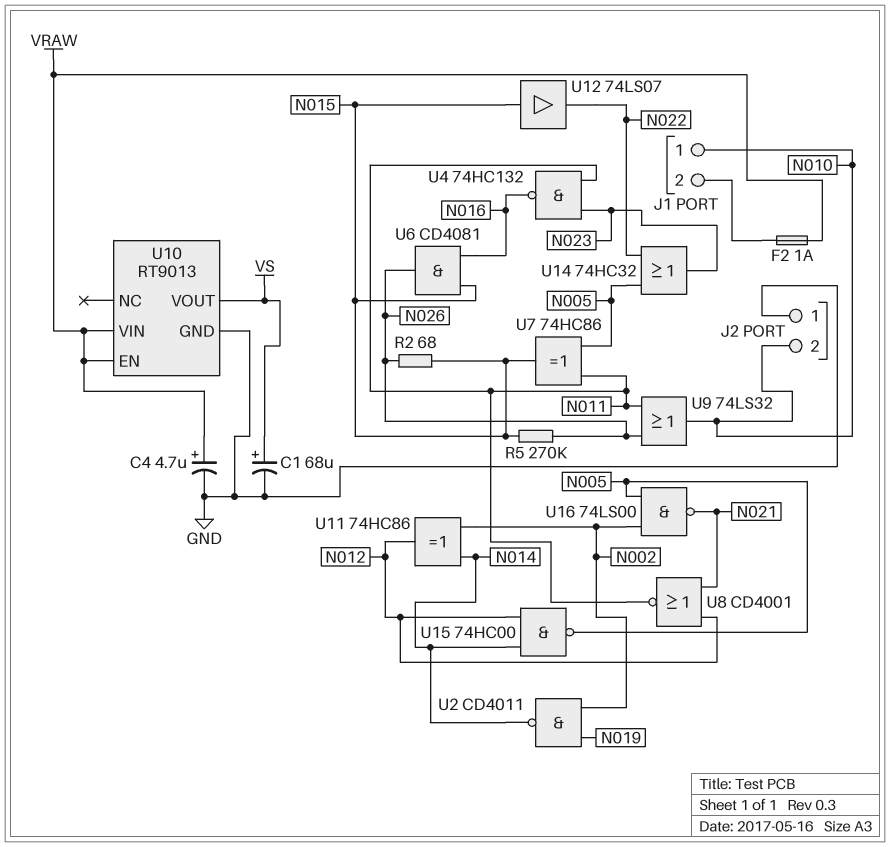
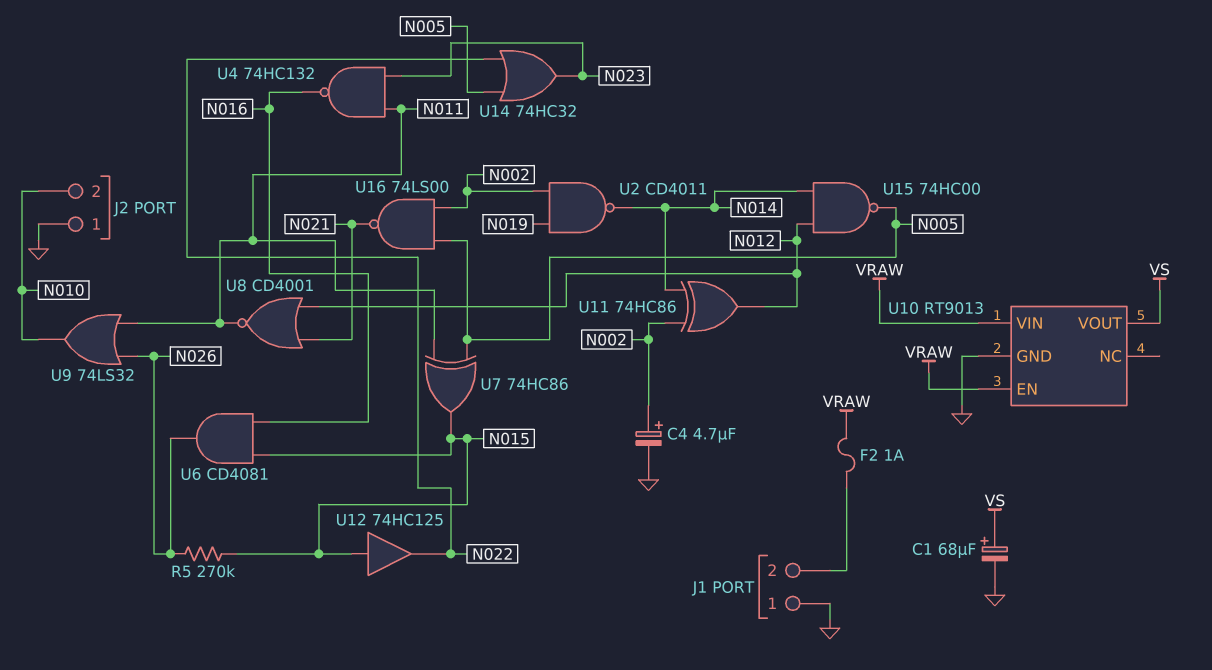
C4: 4.7uF (plus VRAW, minus GND) -> 4.7uF (plus N002, minus GND)
J1 pin 1: N010 -> GND
R2: 68 (N015, N026) -> none
U12: buffer 74LS07 (in N015, out N022) -> buffer 74HC125 (in N015, out N022)

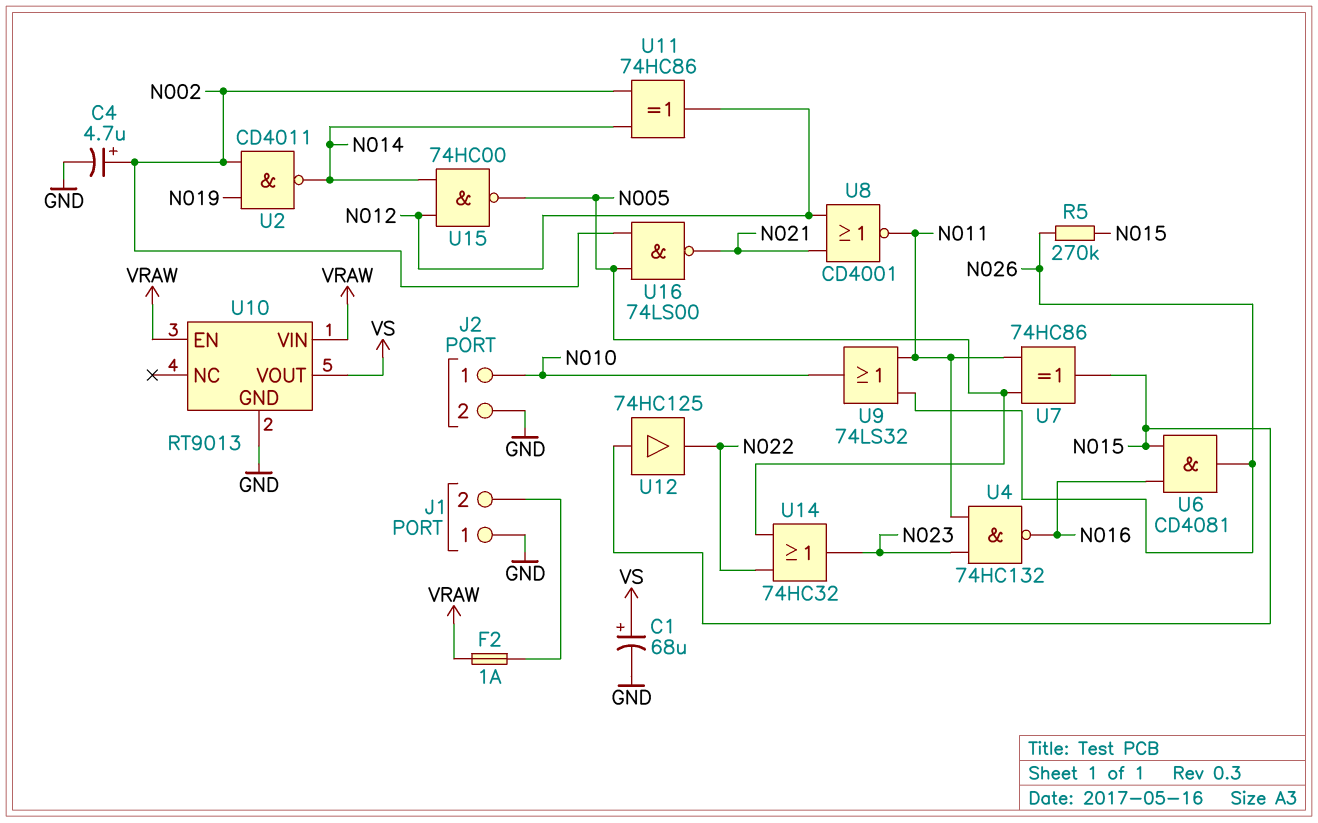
J2 pin 1: GND -> N010
J2 pin 2: N010 -> GND

